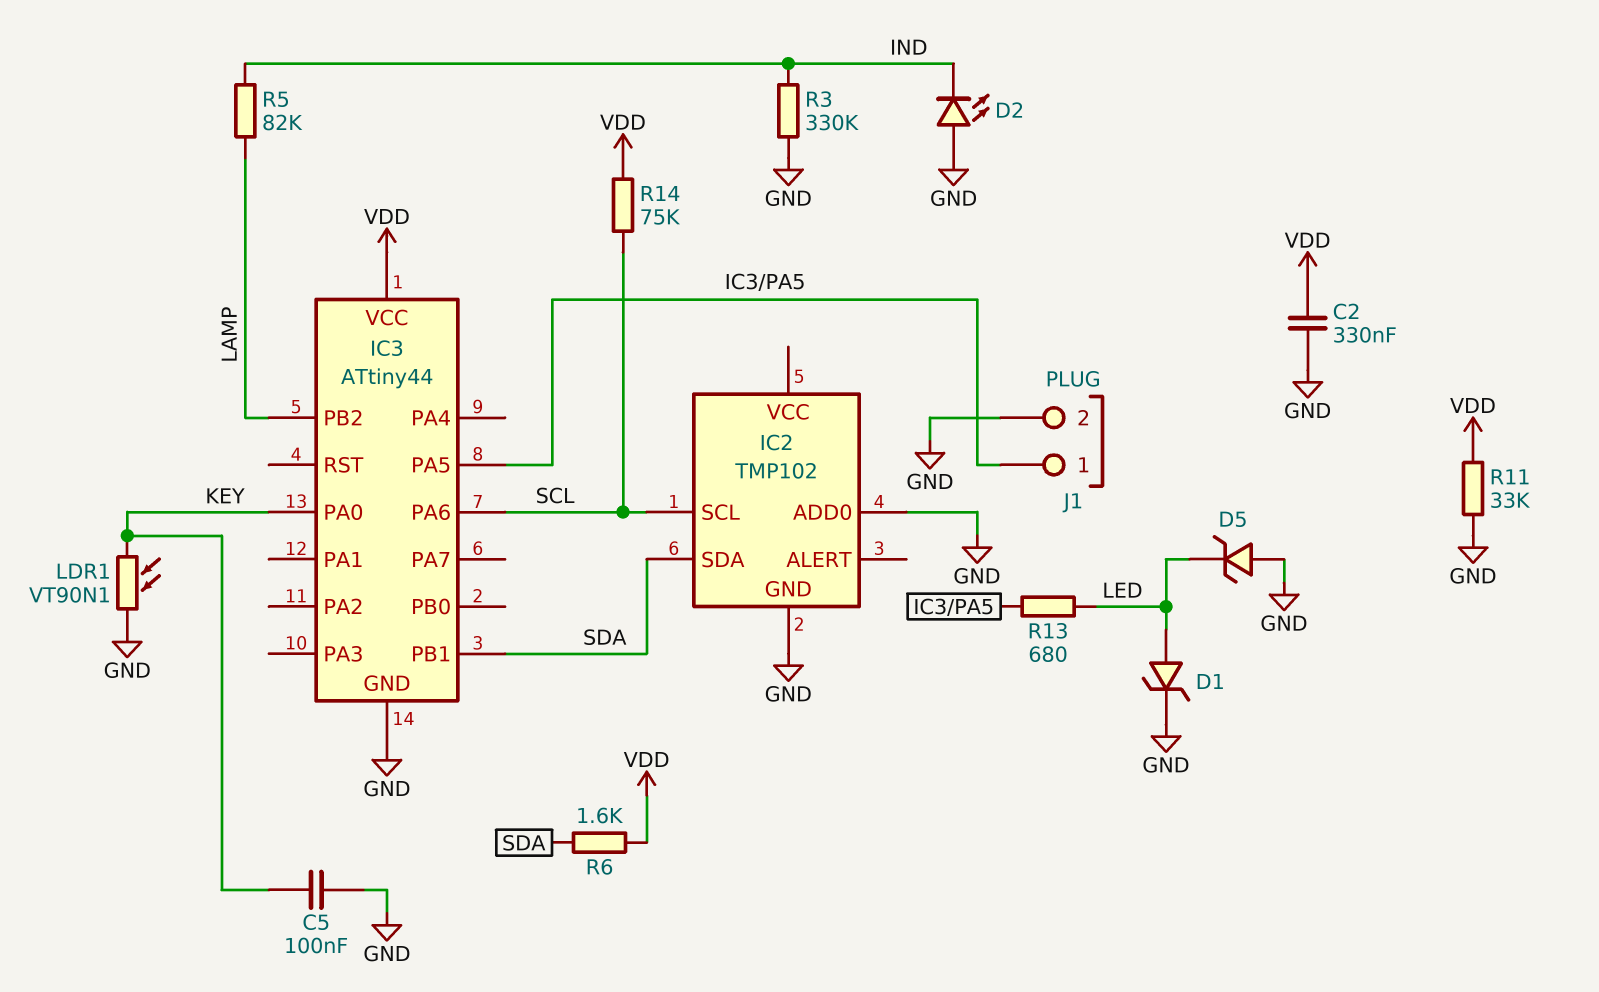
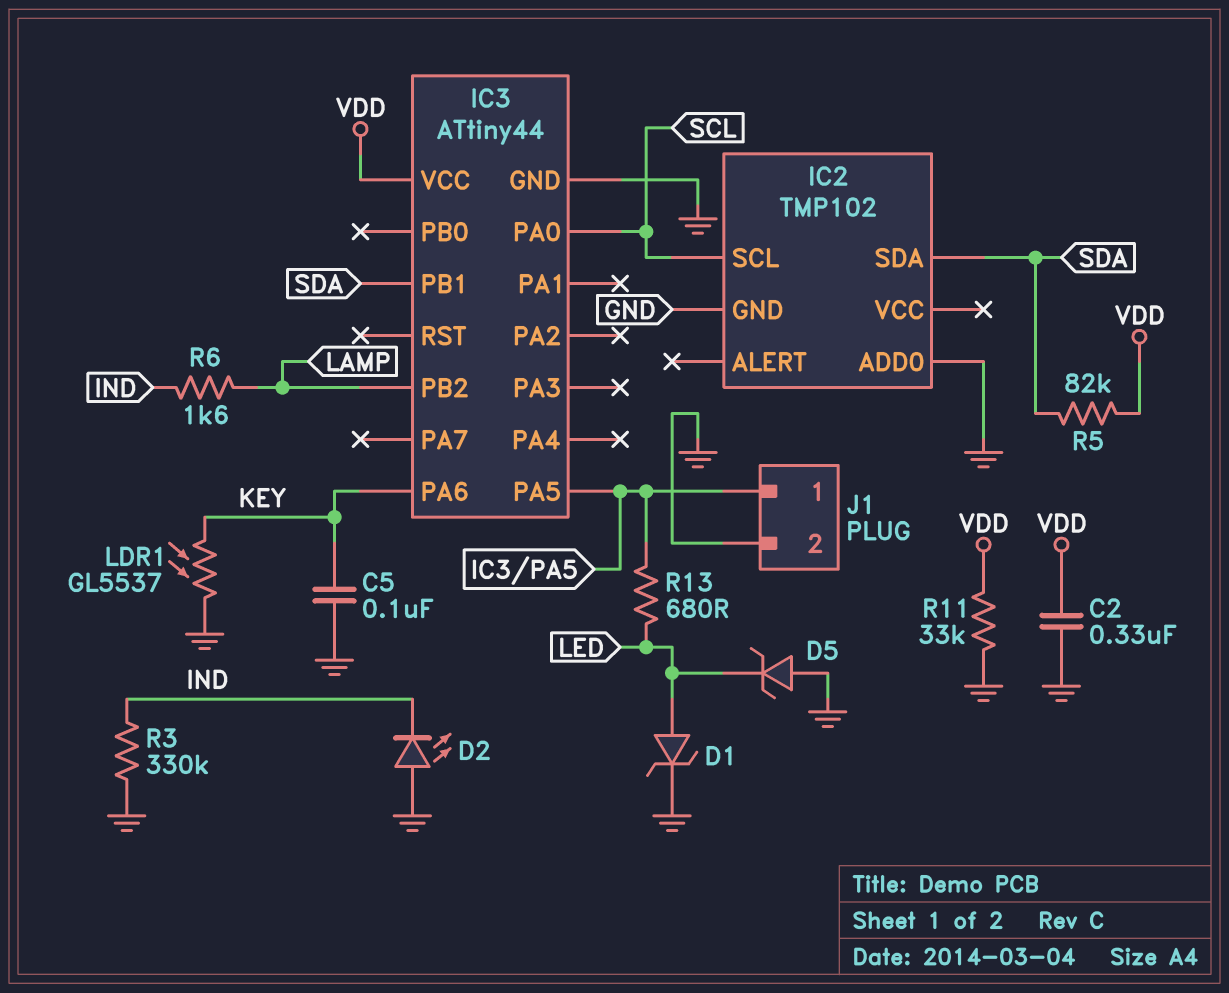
IC3 pin PA0: KEY -> SCL
IC3 pin PA6: SCL -> KEY
LDR1: VT90N1 (GND, KEY) -> GL5537 (GND, KEY)
R5: 82k (IND, LAMP) -> 82k (SDA, VDD)
R6: 1.6k (SDA, VDD) -> 1.6k (IND, LAMP)
R14: 75k (SCL, VDD) -> none

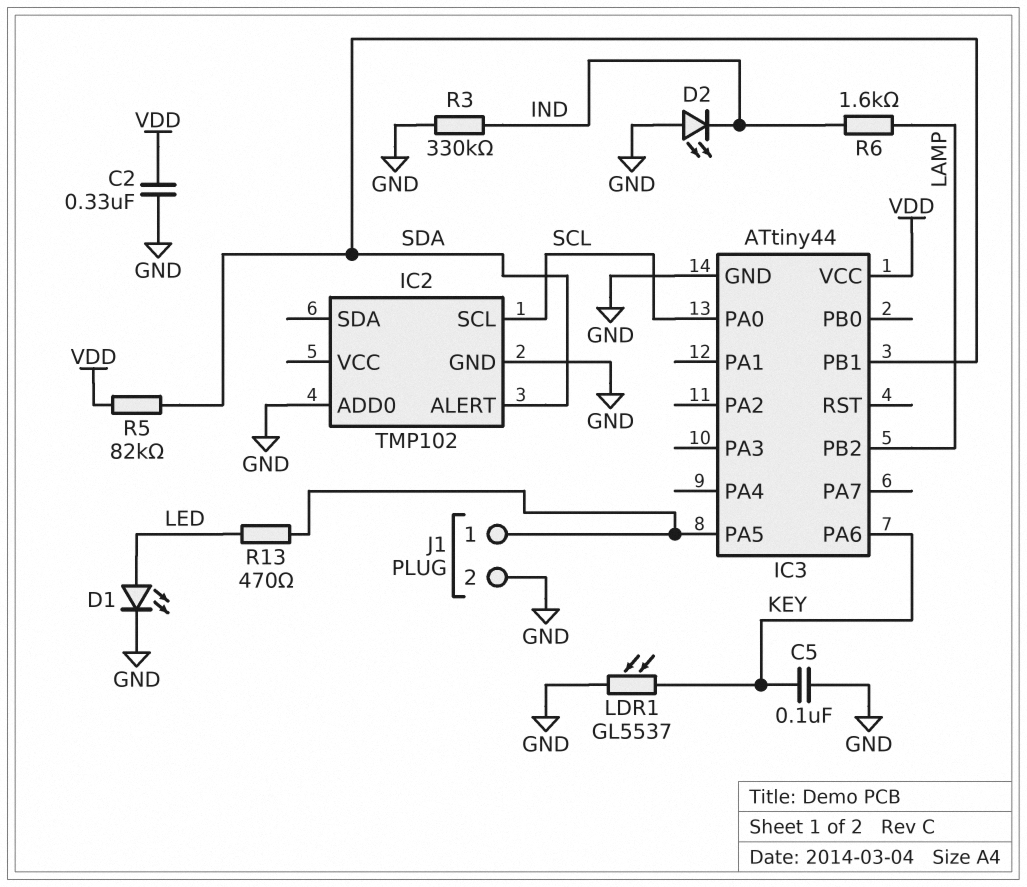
D1: zener (A LED, K GND) -> LED (A LED, K GND)
D5: zener (A GND, K LED) -> none
IC2 pin ALERT: none -> SDA
IC2 pin SDA: SDA -> none
R11: 33k (GND, VDD) -> none
R13: 680 (IC3/PA5, LED) -> 470 (IC3/PA5, LED)

